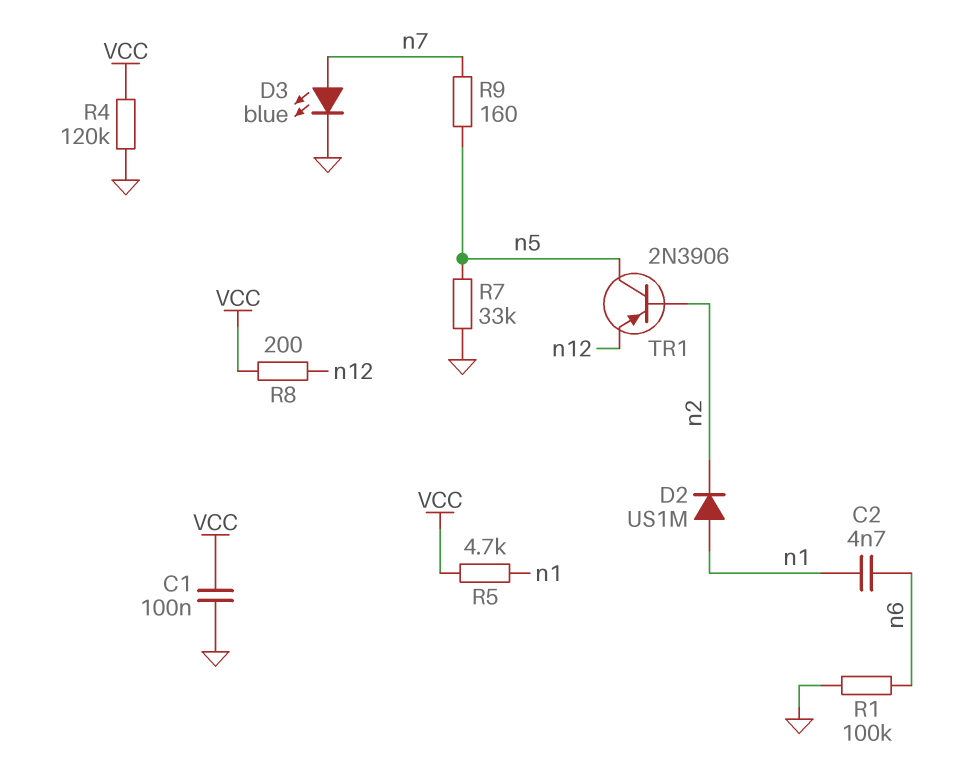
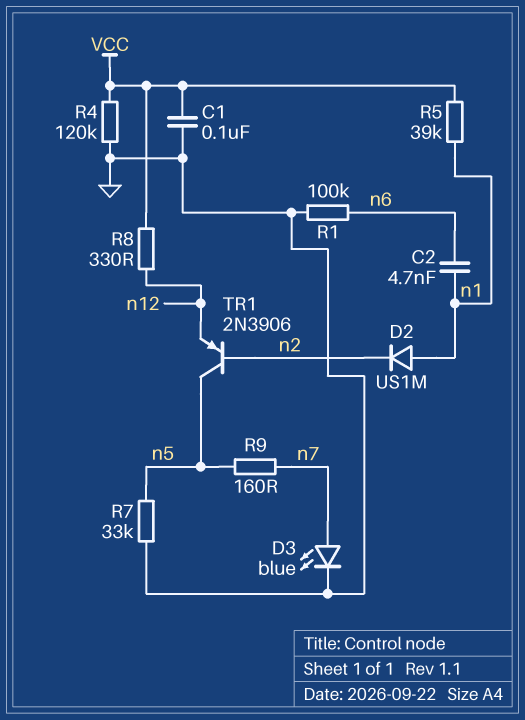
R5: 4.7k (VCC, n1) -> 39k (VCC, n1)
R8: 200 (VCC, n12) -> 330 (VCC, n12)

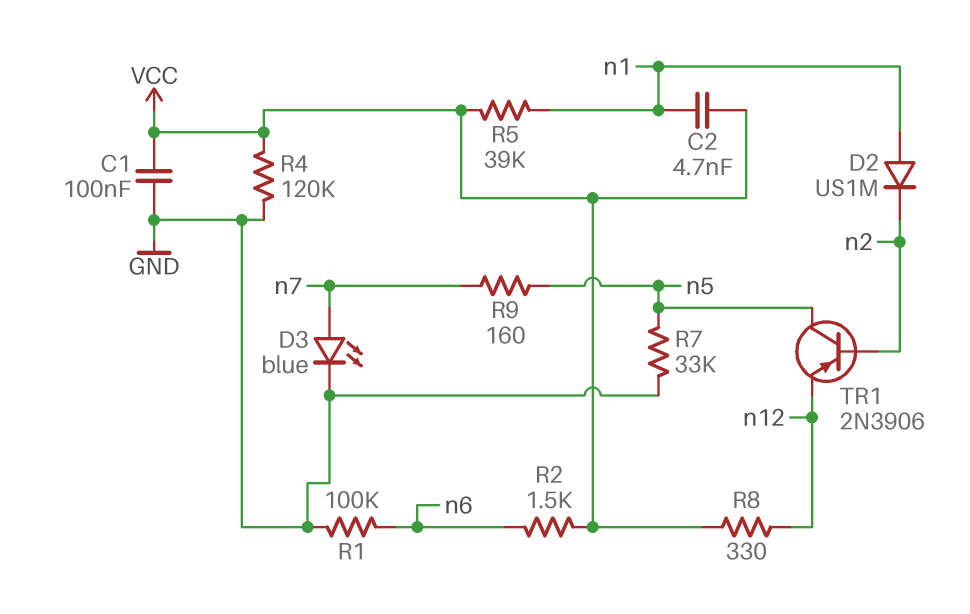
C2: 4.7nF (n1, n6) -> 4.7nF (VCC, n1)
R2: none -> 1.5k (VCC, n6)

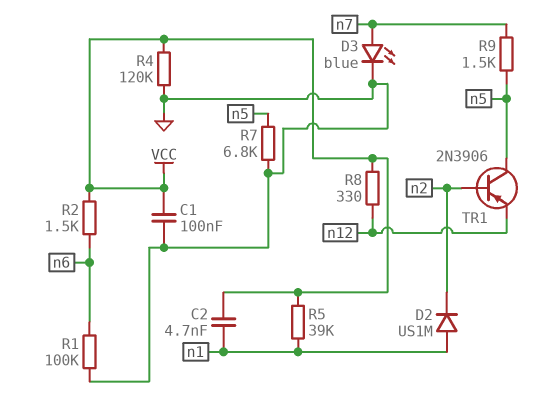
R7: 33k (GND, n5) -> 6.8k (GND, n5)
R9: 160 (n5, n7) -> 1.5k (n5, n7)

